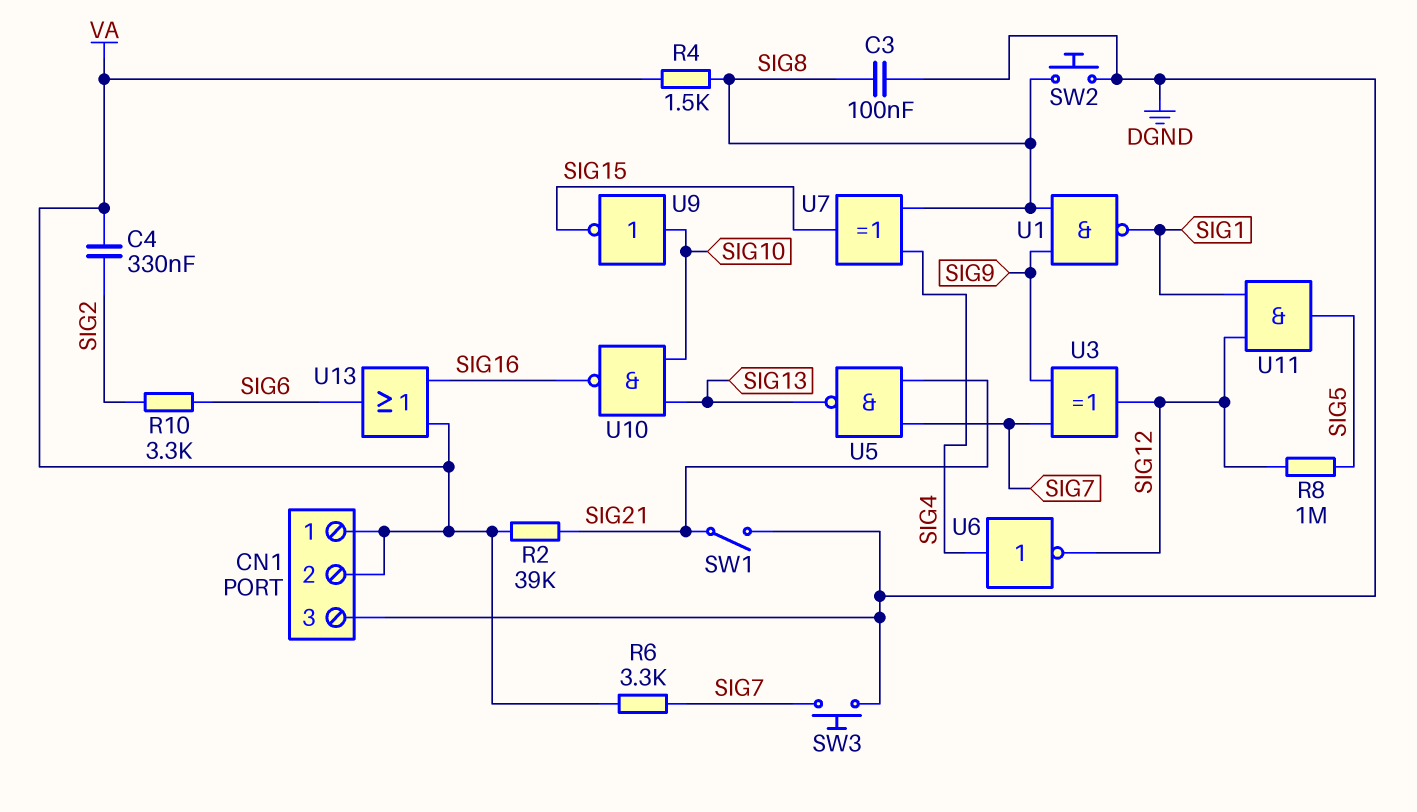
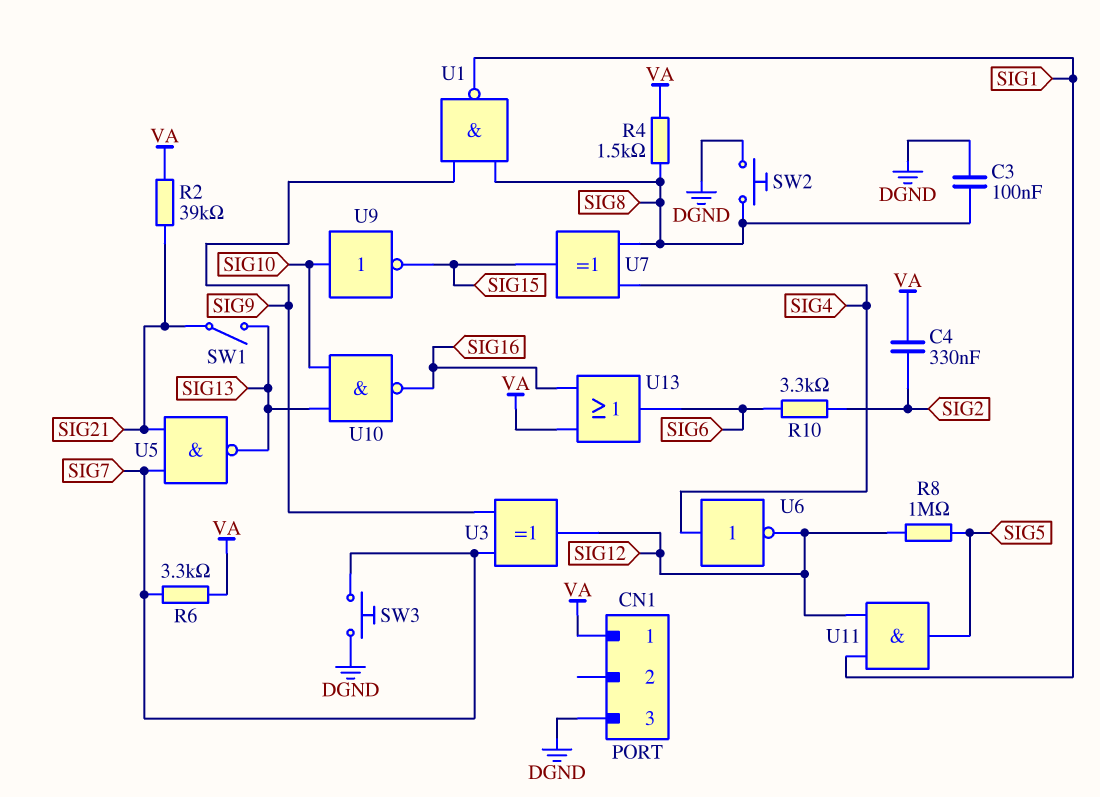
CN1 pin 2: VA -> none
SW1: switch (DGND, SIG21) -> switch (SIG13, SIG21)

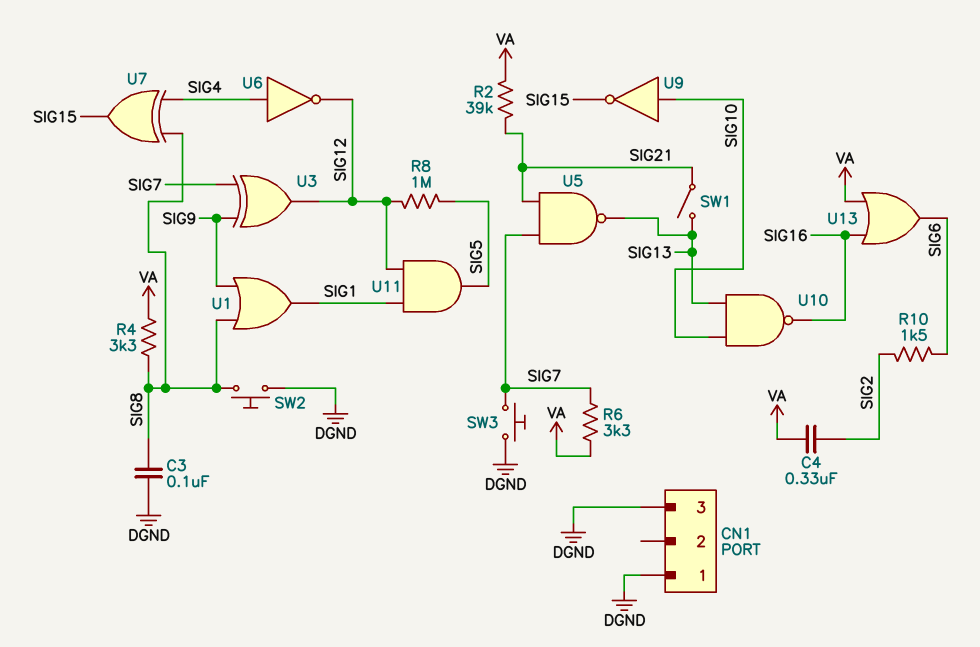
CN1 pin 1: VA -> DGND
R4: 1.5k (SIG8, VA) -> 3.3k (SIG8, VA)
R10: 3.3k (SIG2, SIG6) -> 1.5k (SIG2, SIG6)
U1: NAND (in SIG8, in SIG9, out SIG1) -> OR (in SIG8, in SIG9, out SIG1)

